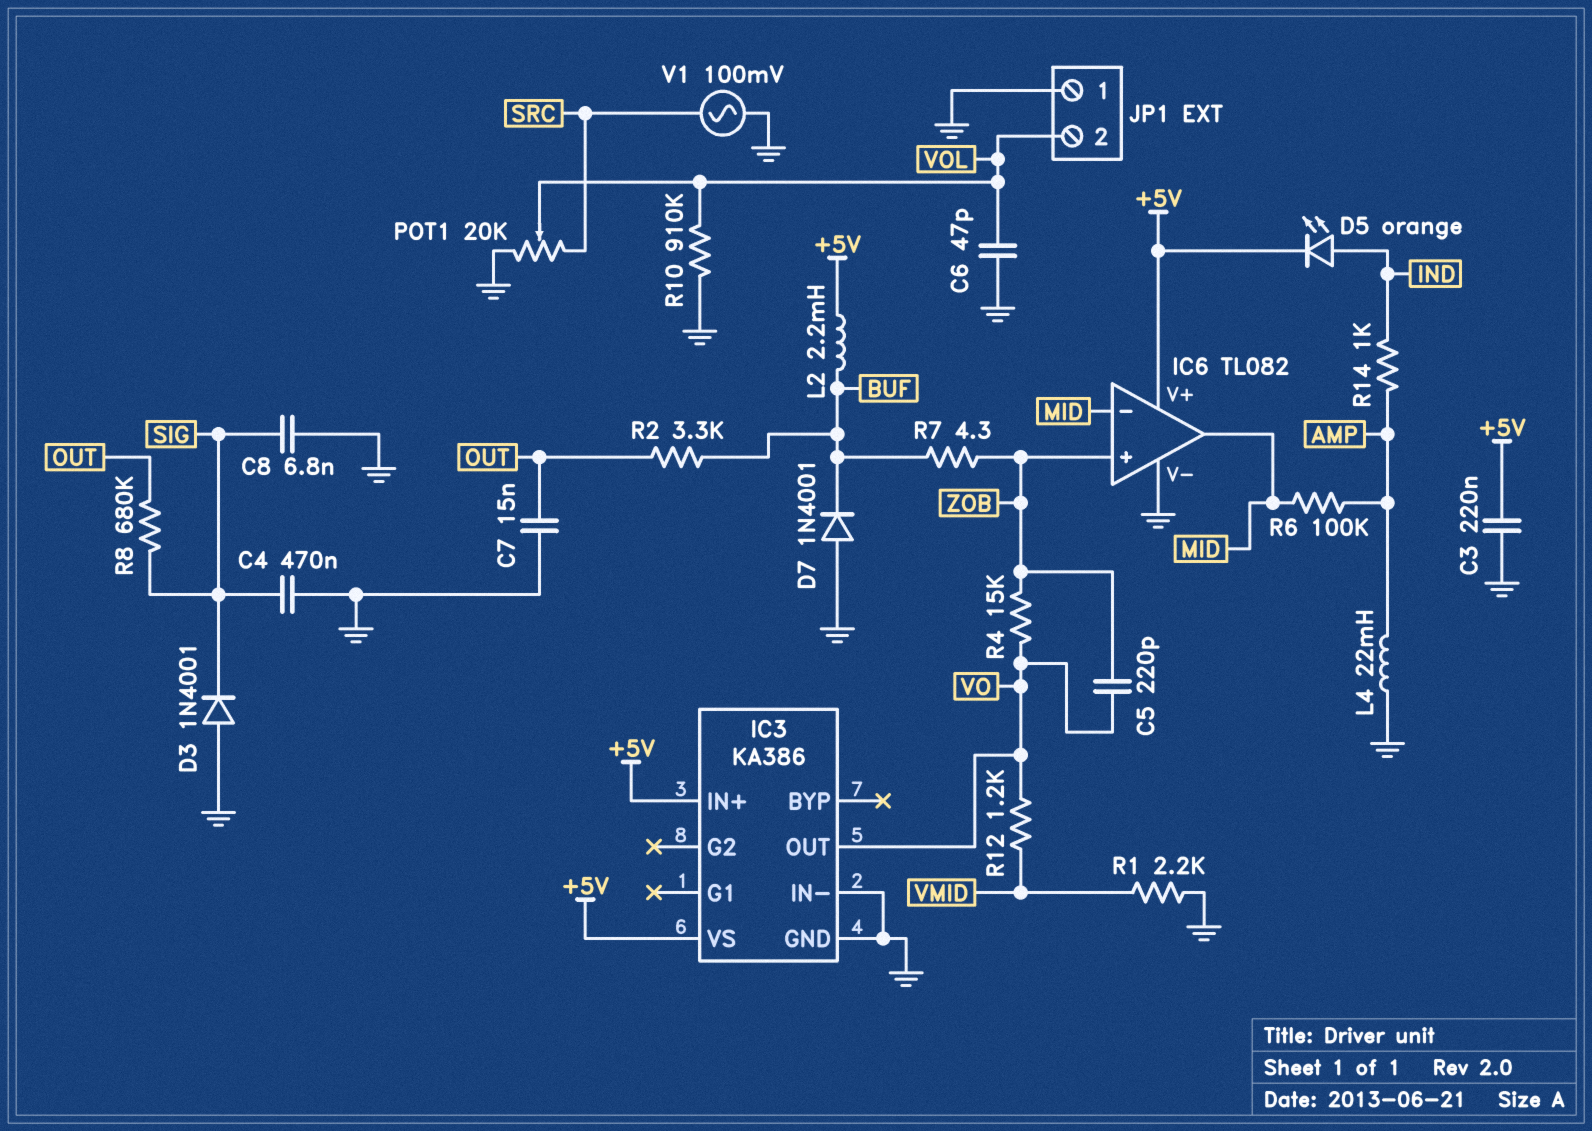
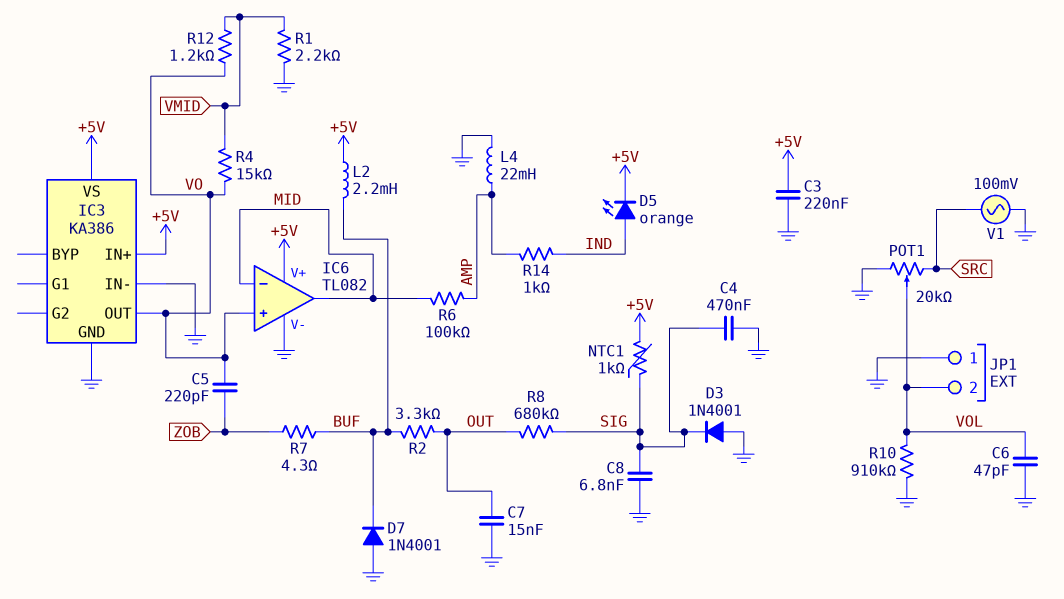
IC6 pin in+: ZOB -> VO
NTC1: none -> 1k (+5V, SIG)
R4: 15k (VO, ZOB) -> 15k (VMID, VO)

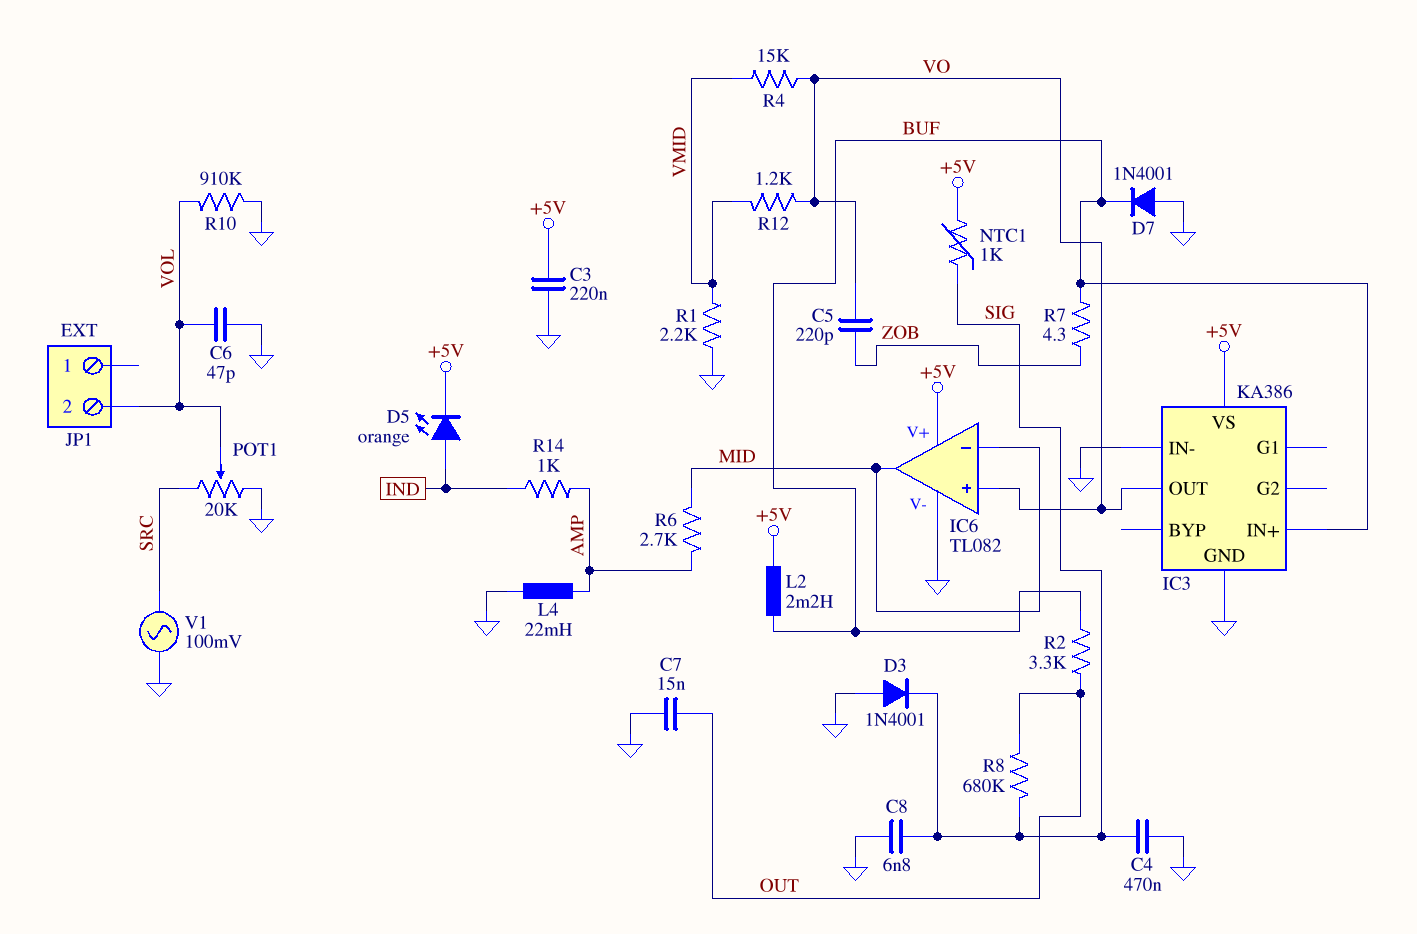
IC3 pin IN+: +5V -> BUF
JP1 pin 1: GND -> none
R6: 100k (AMP, MID) -> 2.7k (AMP, MID)

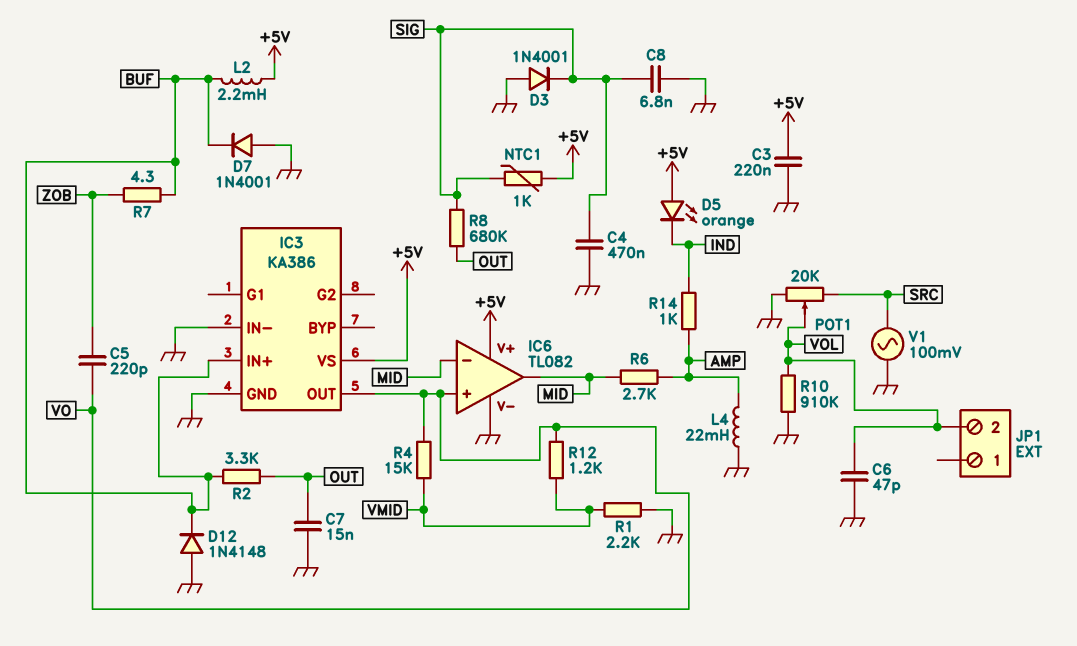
D5: LED orange (A IND, K +5V) -> LED orange (A +5V, K IND)
D12: none -> diode 1N4148 (A GND, K BUF)

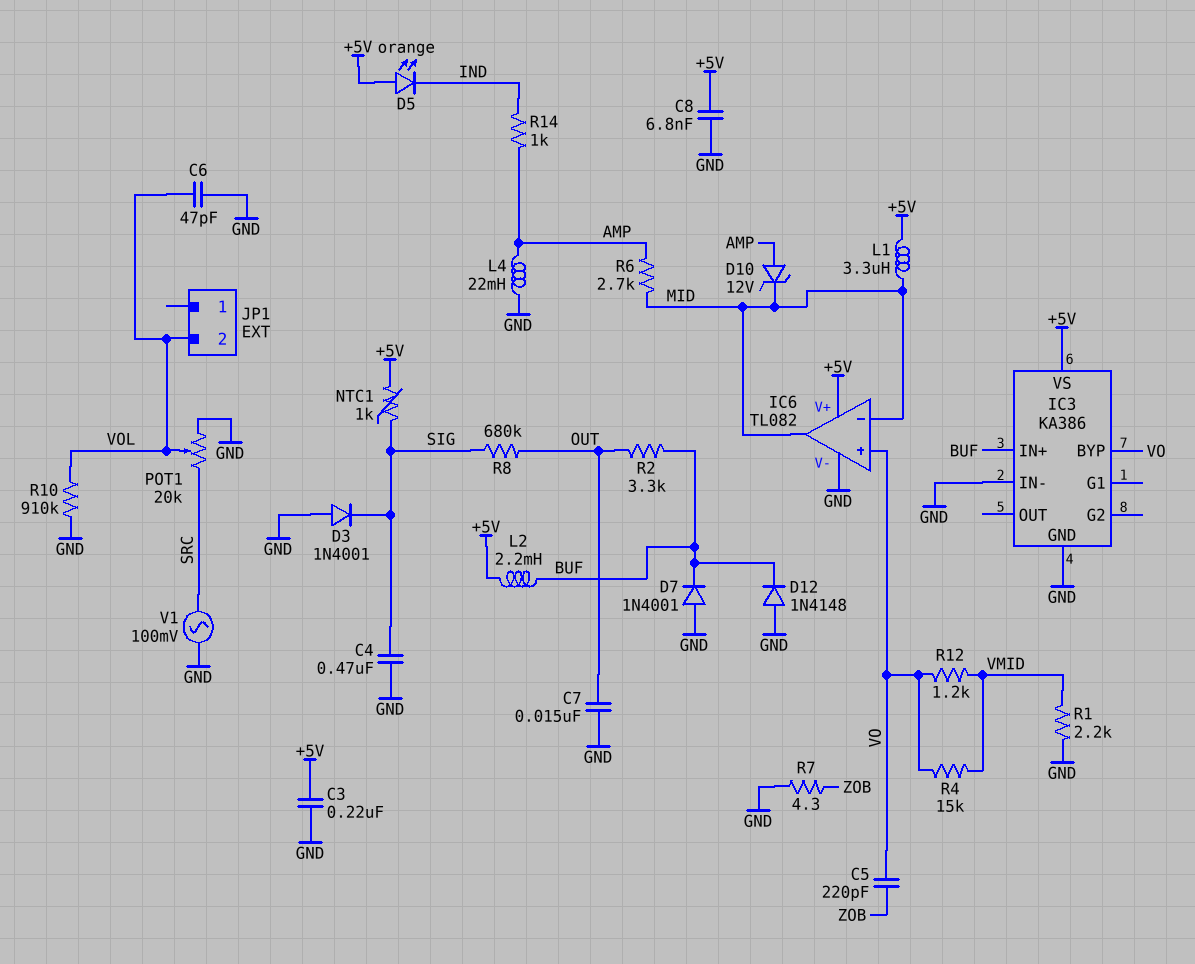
C8: 6.8nF (GND, SIG) -> 6.8nF (+5V, GND)
D10: none -> zener 12V (A AMP, K MID)
IC3 pin BYP: none -> VO
IC3 pin OUT: VO -> none
L1: none -> 3.3uH (+5V, MID)
R7: 4.3 (BUF, ZOB) -> 4.3 (GND, ZOB)

